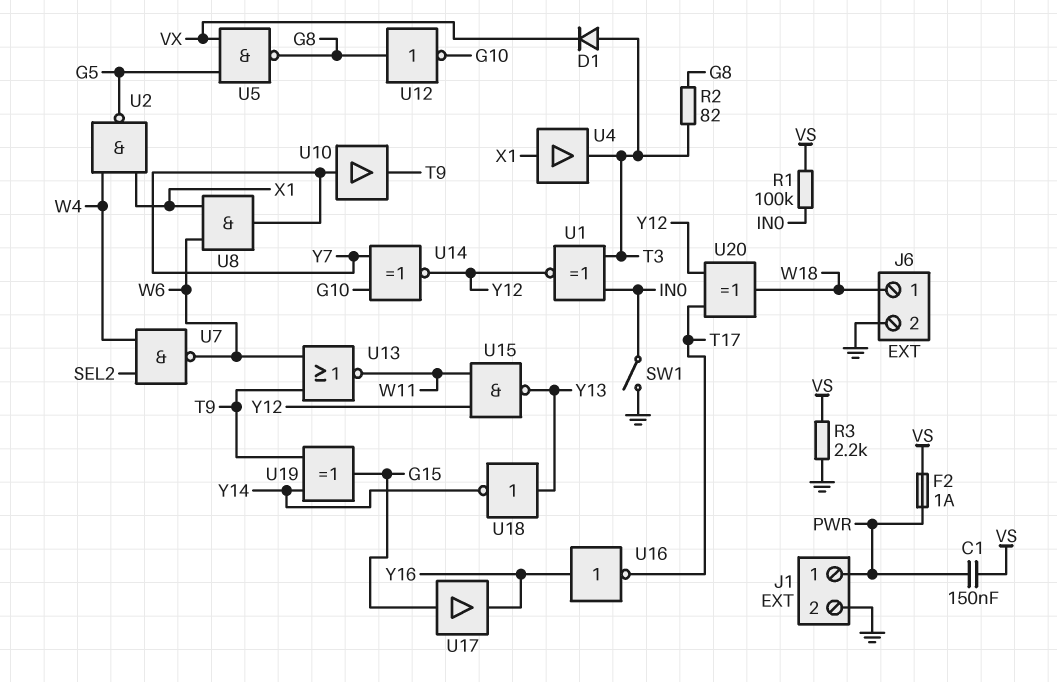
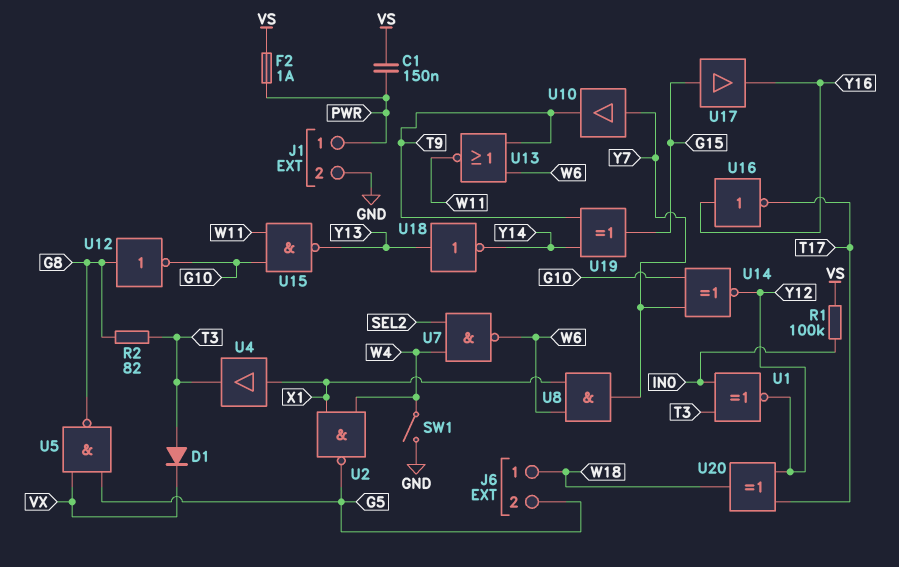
J6 pin 2: GND -> G5
R3: 2.2k (GND, VS) -> none
SW1: switch (GND, IN0) -> switch (GND, W4)
U15: NAND (in W11, in Y12, out Y13) -> NAND (in G10, in W11, out Y13)

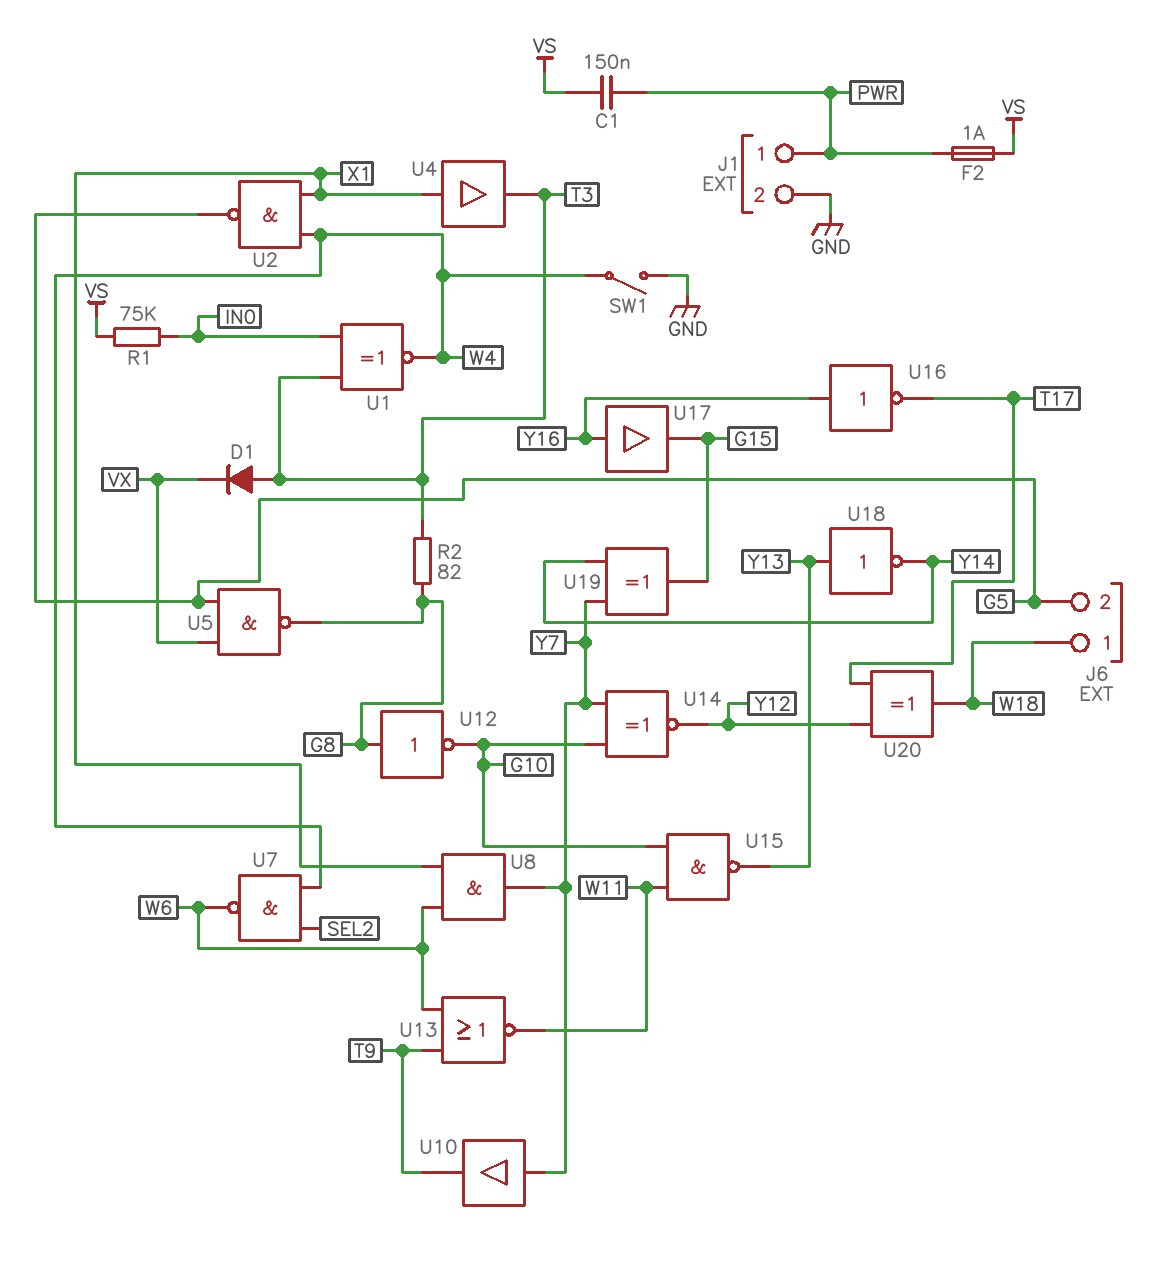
R1: 100k (IN0, VS) -> 75k (IN0, VS)
U1: XNOR (in IN0, in T3, out Y12) -> XNOR (in IN0, in T3, out W4)
U17: buffer (in G15, out Y16) -> buffer (in Y16, out G15)
U19: XOR (in T9, in Y14, out G15) -> XOR (in Y7, in Y14, out G15)

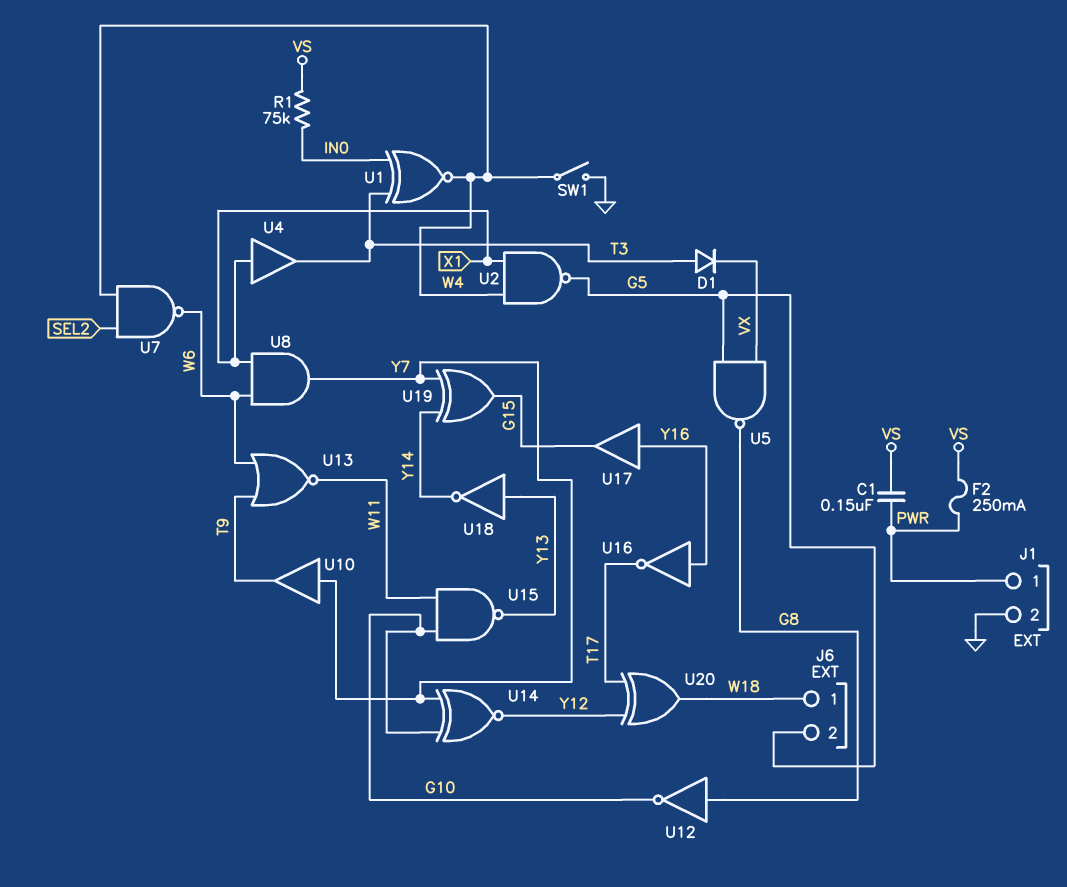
F2: 1A (PWR, VS) -> 250mA (PWR, VS)
R2: 82 (G8, T3) -> none

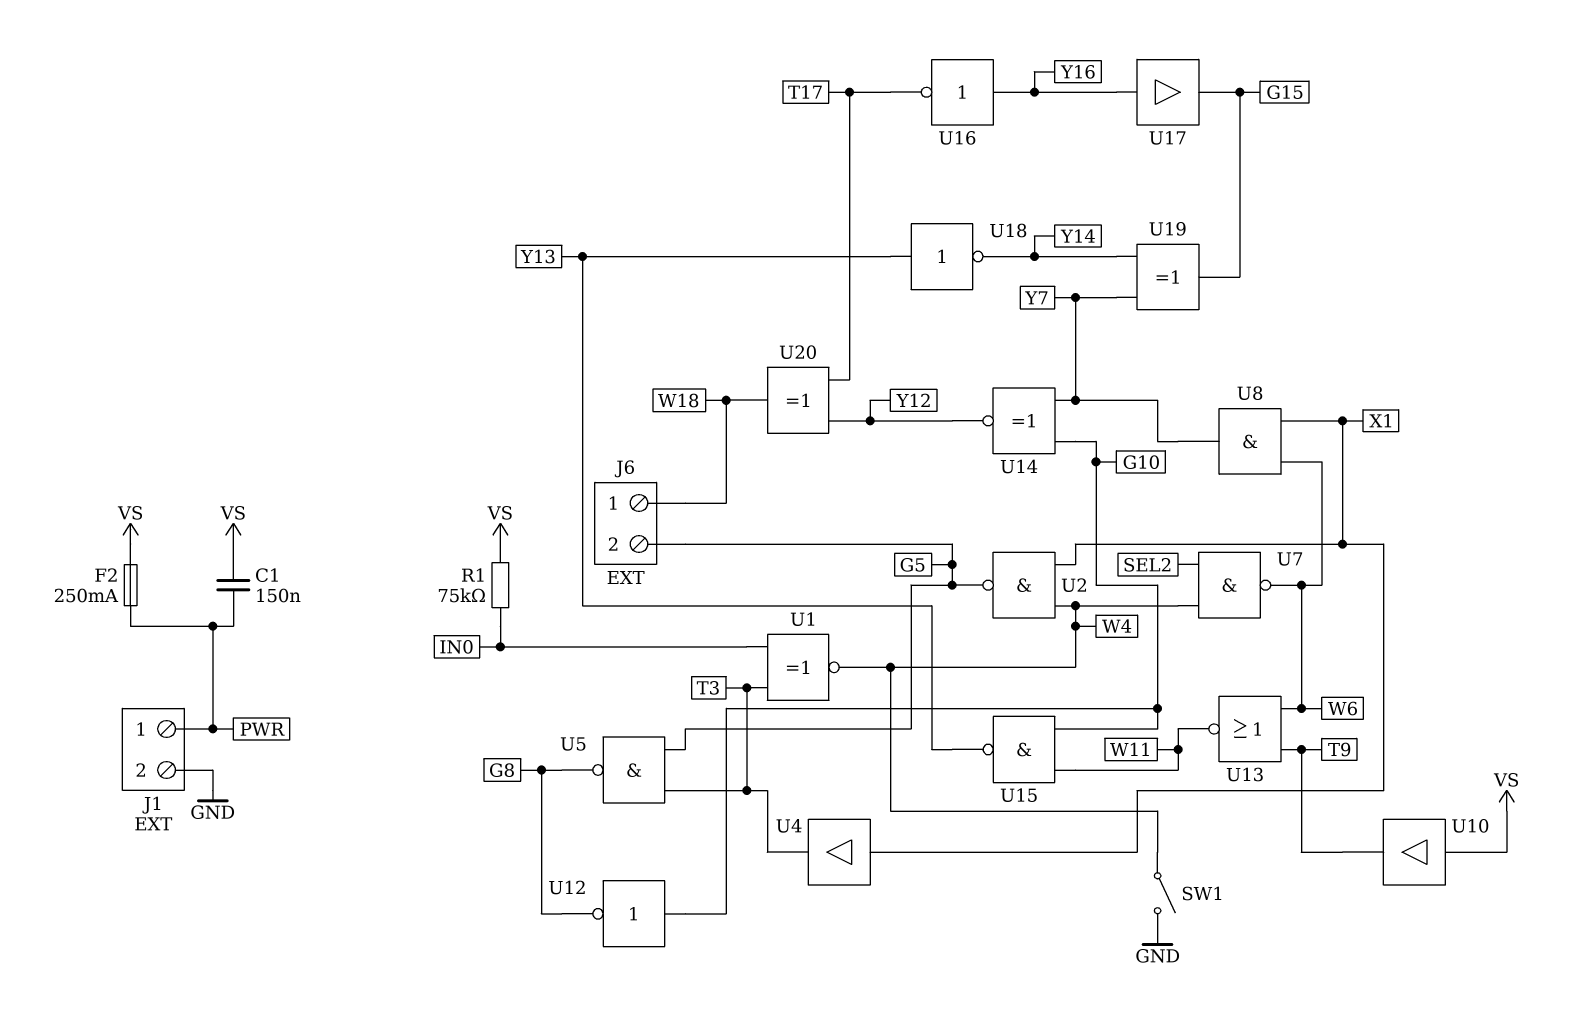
D1: diode (A T3, K VX) -> none
U5: NAND (in G5, in VX, out G8) -> NAND (in G5, in T3, out G8)
U10: buffer (in Y7, out T9) -> buffer (in VS, out T9)
U12: NOT (in G8, out G10) -> NOT (in G10, out G8)

